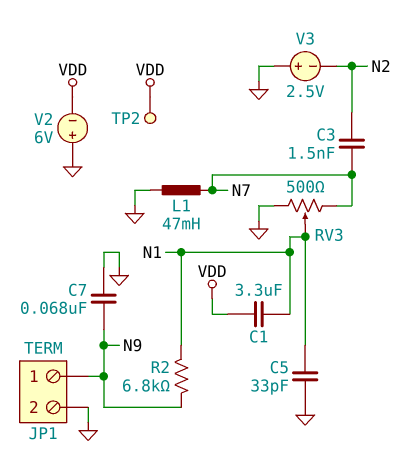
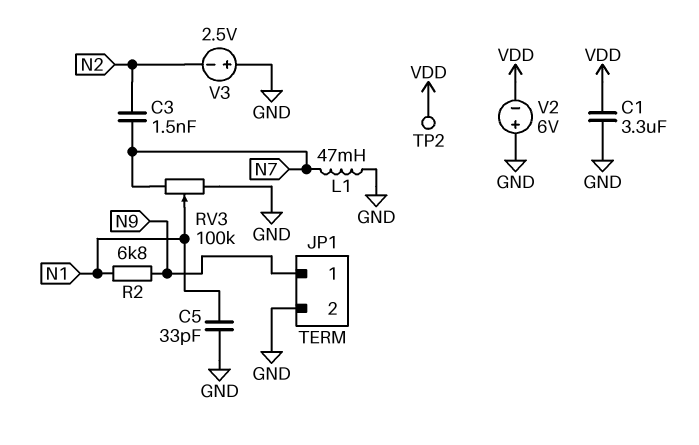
C1: 3.3uF (N1, VDD) -> 3.3uF (GND, VDD)
C7: 68nF (GND, N9) -> none
RV3: 500 (GND, N7, wiper N1) -> 100k (GND, N7, wiper N1)

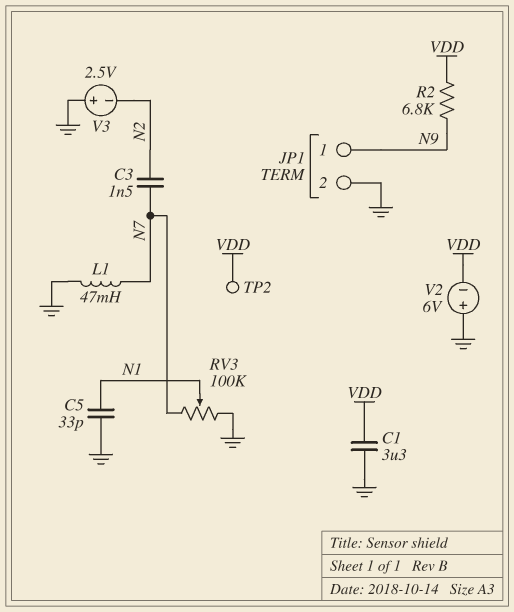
R2: 6.8k (N1, N9) -> 6.8k (N9, VDD)

